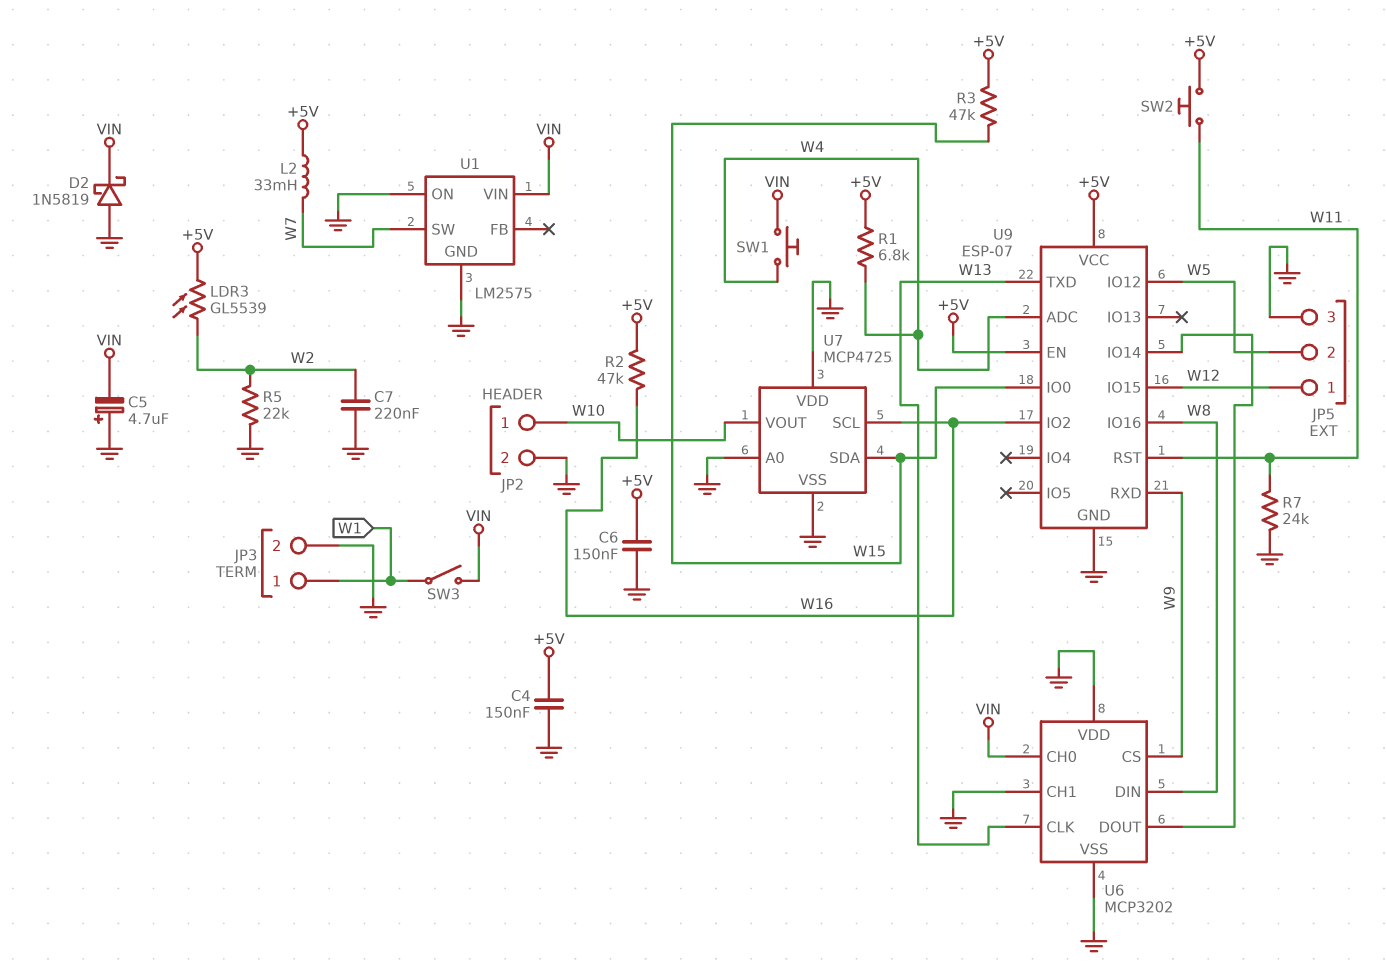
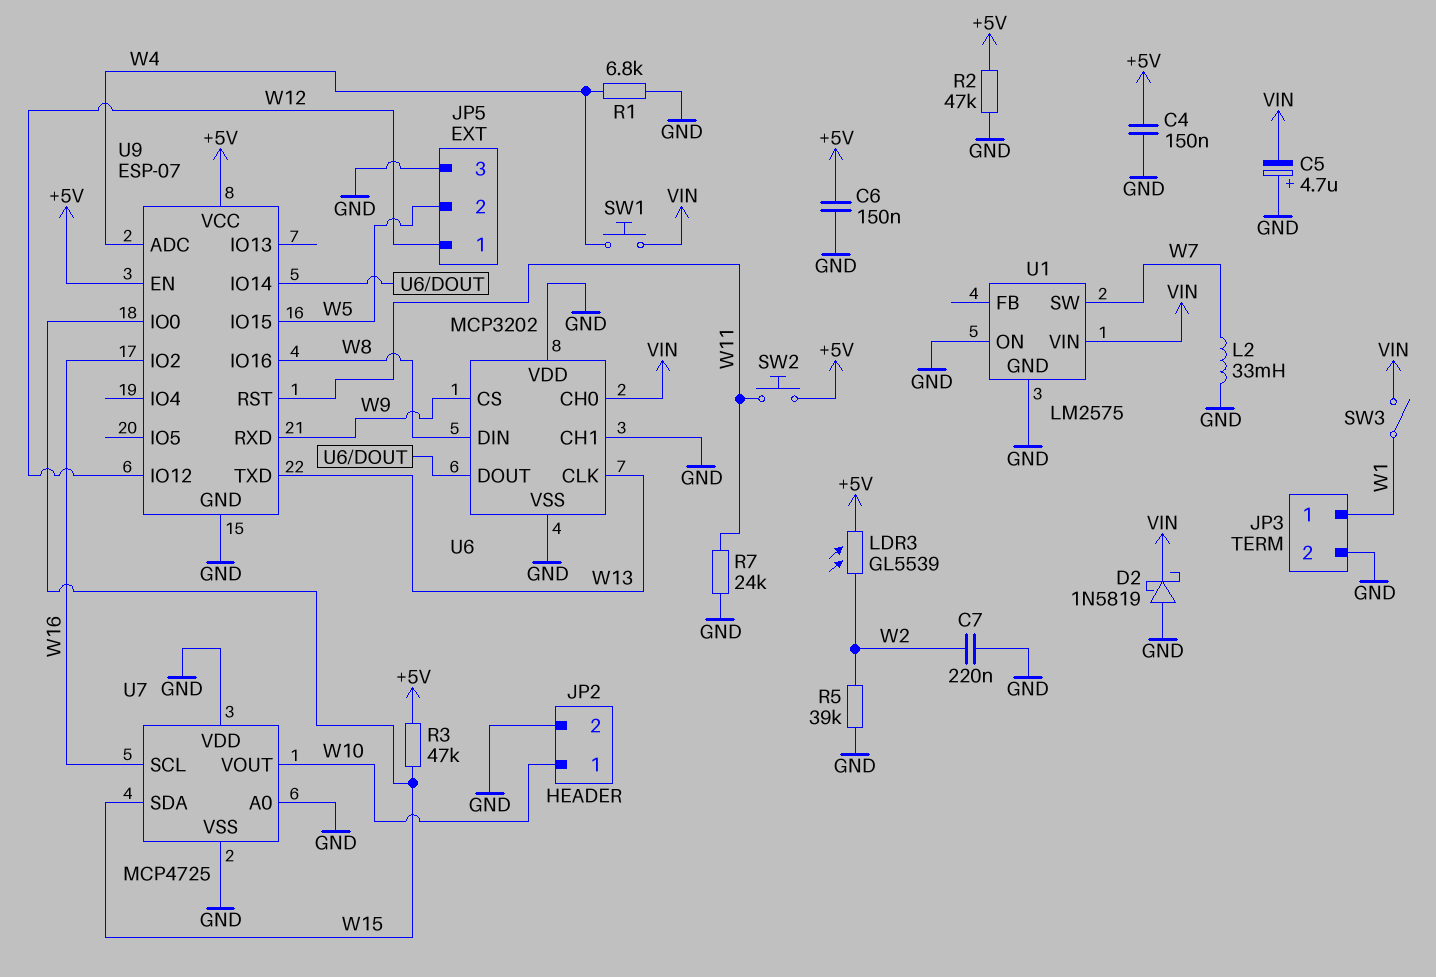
L2: 33mH (+5V, W7) -> 33mH (GND, W7)
R1: 6.8k (+5V, W4) -> 6.8k (GND, W4)
R2: 47k (+5V, W16) -> 47k (+5V, GND)
R5: 22k (GND, W2) -> 39k (GND, W2)
U9 pin IO12: W5 -> W12
U9 pin IO15: W12 -> W5

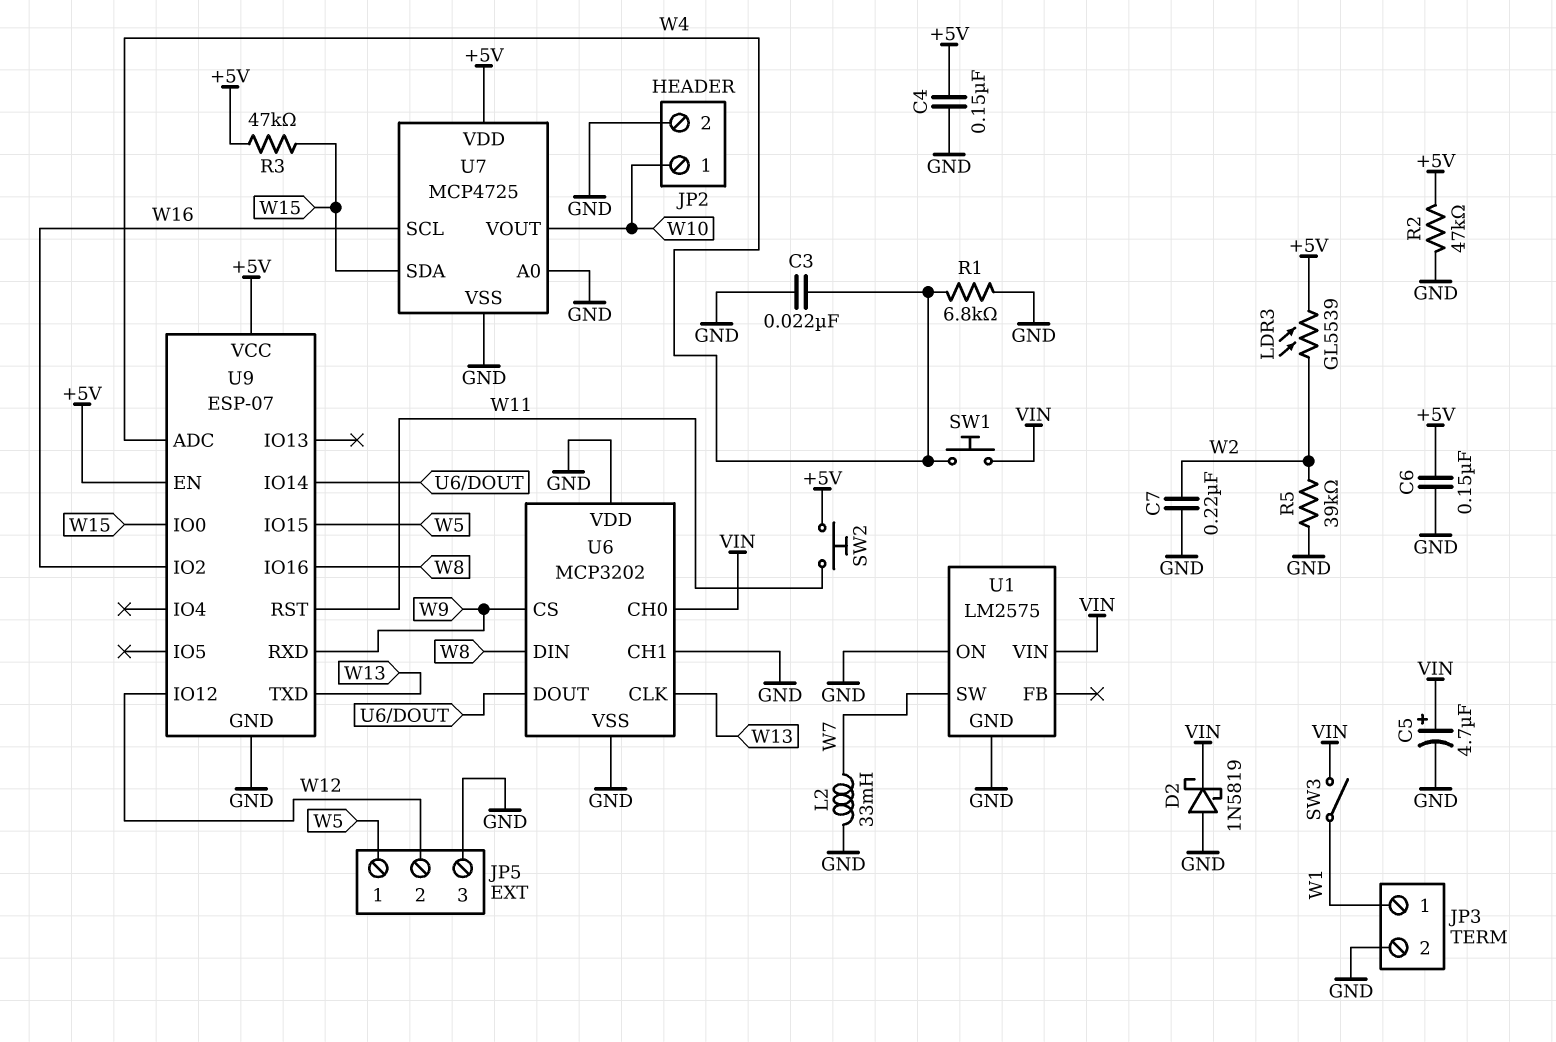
C3: none -> 22nF (GND, W4)
C5: 4.7uF (plus GND, minus VIN) -> 4.7uF (plus VIN, minus GND)
JP5 pin 1: W12 -> W5
JP5 pin 2: W5 -> W12
R7: 24k (GND, W11) -> none
U7 pin VDD: GND -> +5V

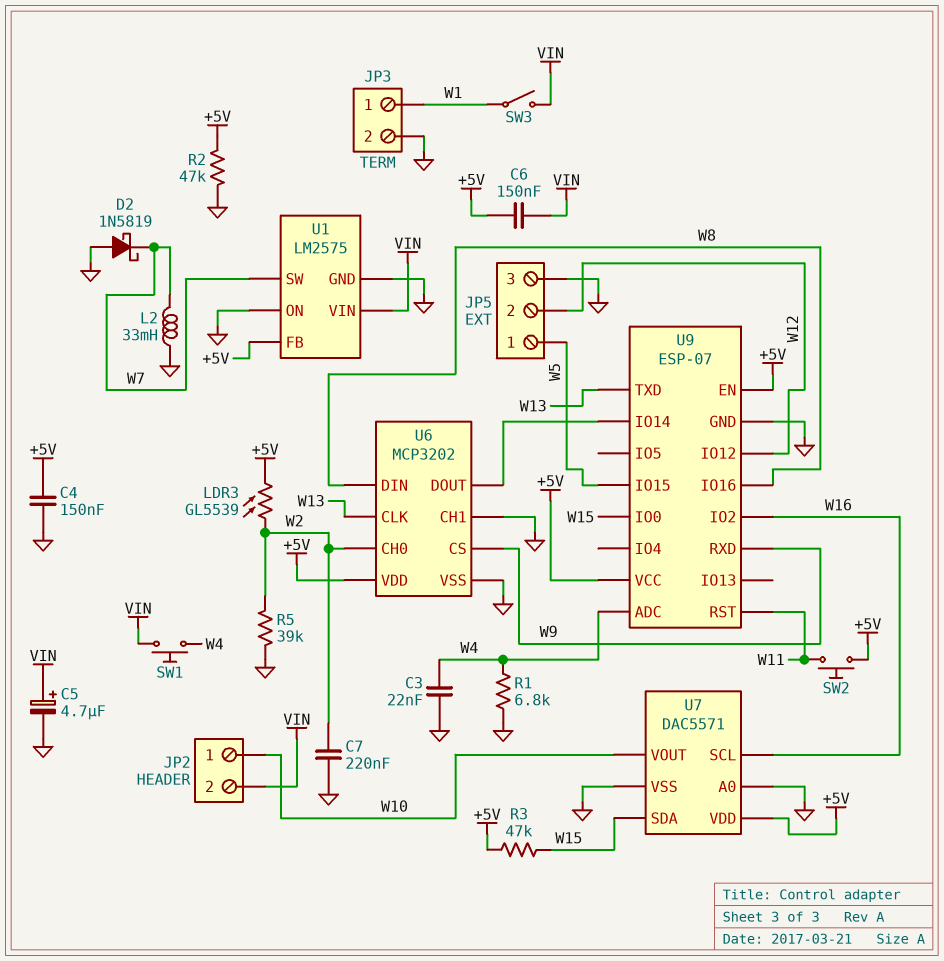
C6: 150nF (+5V, GND) -> 150nF (+5V, VIN)
D2: schottky 1N5819 (A GND, K VIN) -> schottky 1N5819 (A GND, K W7)
JP2 pin 2: GND -> VIN
U1 pin FB: none -> +5V
U6 pin CH0: VIN -> W2
U6 pin VDD: GND -> +5V
U7: MCP4725 -> DAC5571

